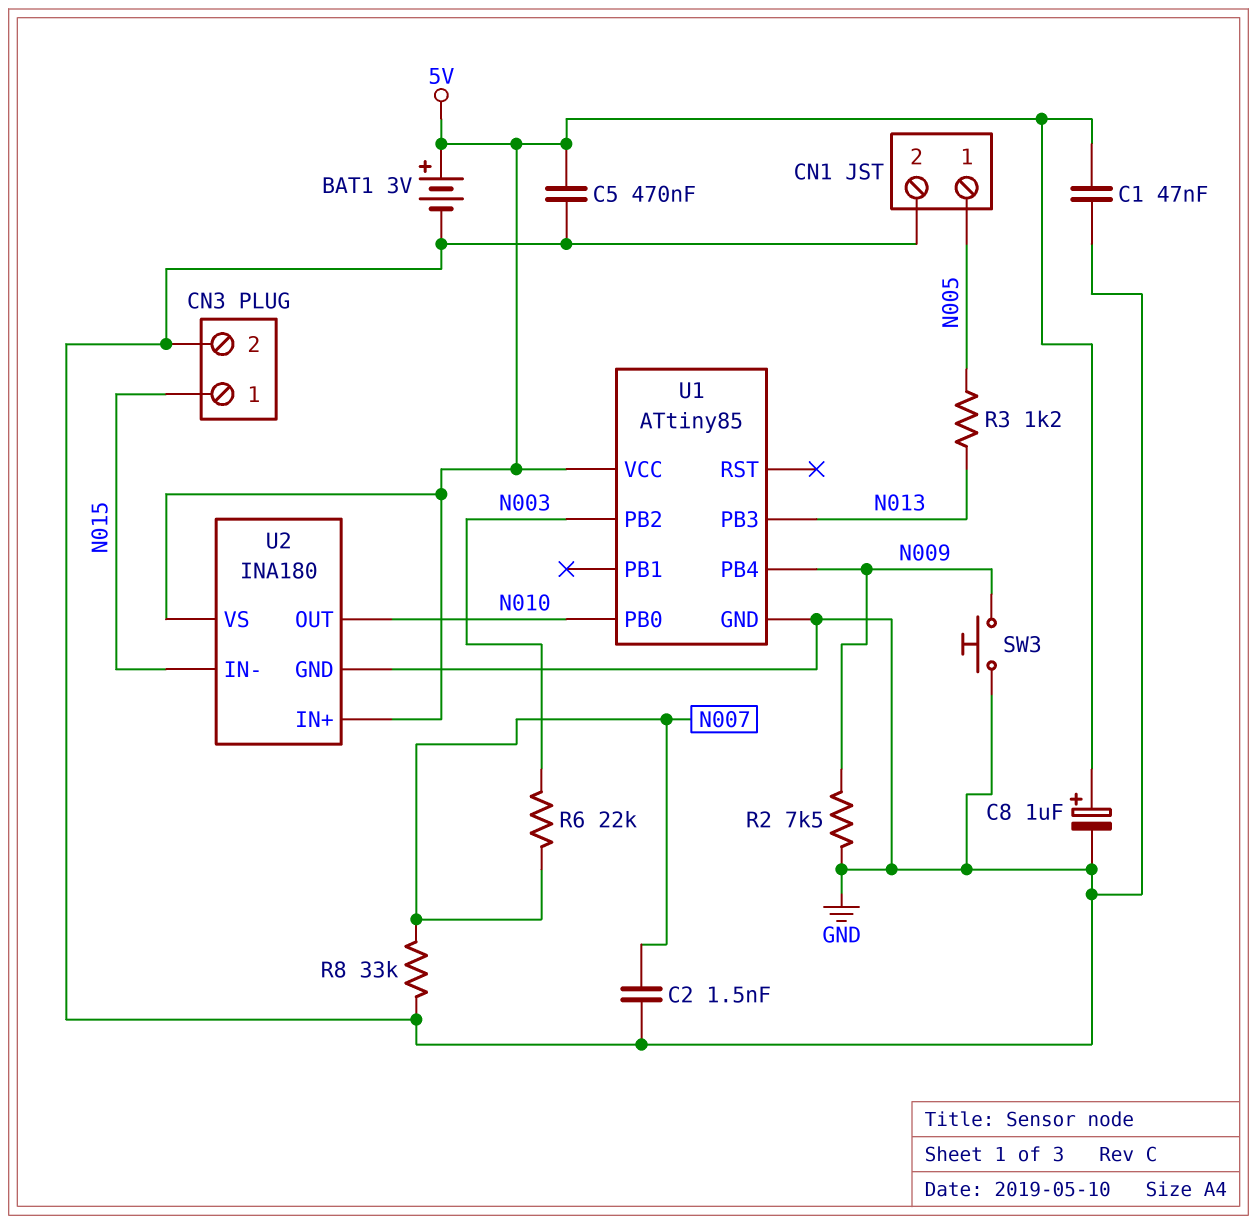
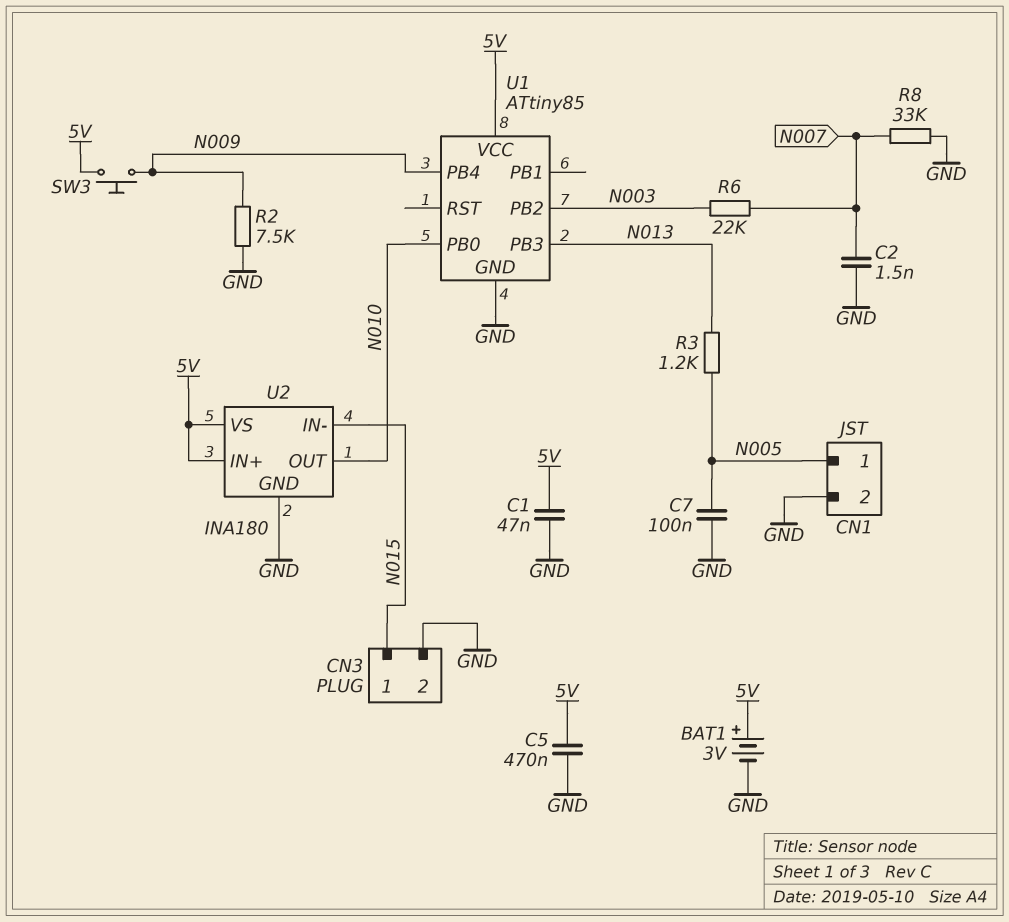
C7: none -> 100nF (GND, N005)
C8: 1uF (plus 5V, minus GND) -> none
SW3: button (GND, N009) -> button (5V, N009)

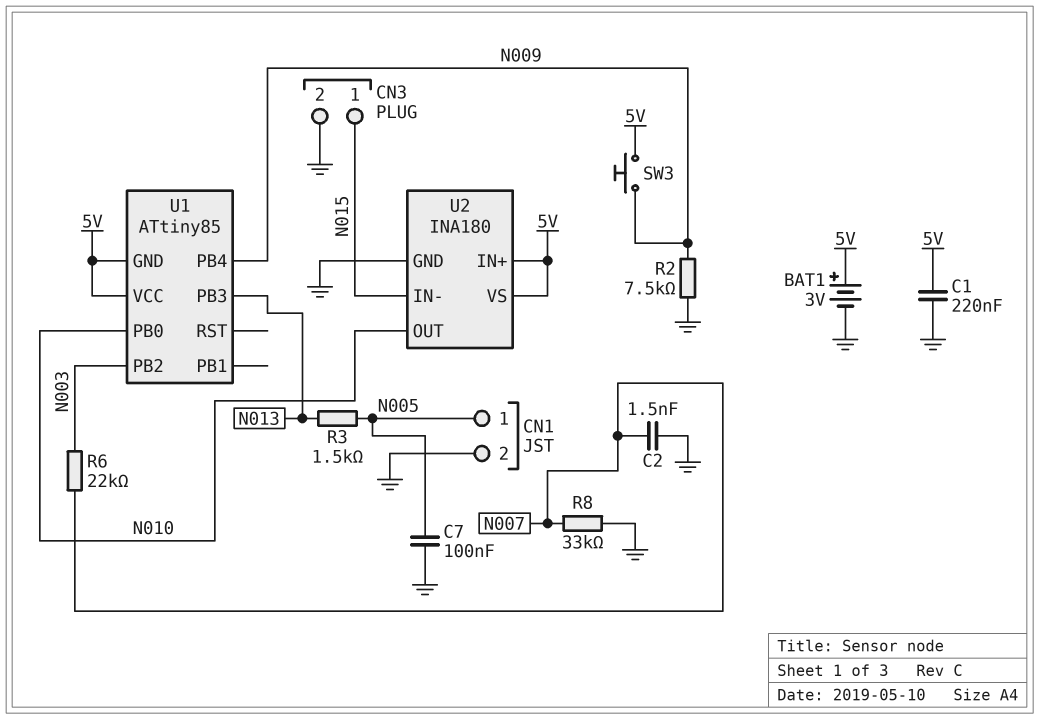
C1: 47nF (5V, GND) -> 220nF (5V, GND)
C5: 470nF (5V, GND) -> none
R3: 1.2k (N005, N013) -> 1.5k (N005, N013)
U1 pin GND: GND -> 5V

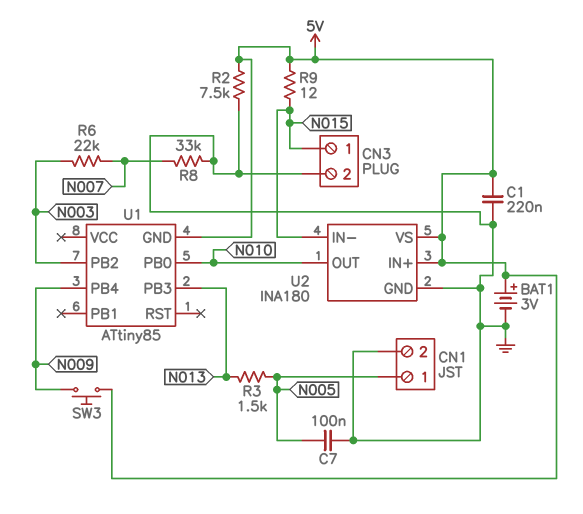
C2: 1.5nF (GND, N007) -> none
R2: 7.5k (GND, N009) -> 7.5k (5V, GND)
R9: none -> 12 (5V, N015)
U1 pin VCC: 5V -> none

